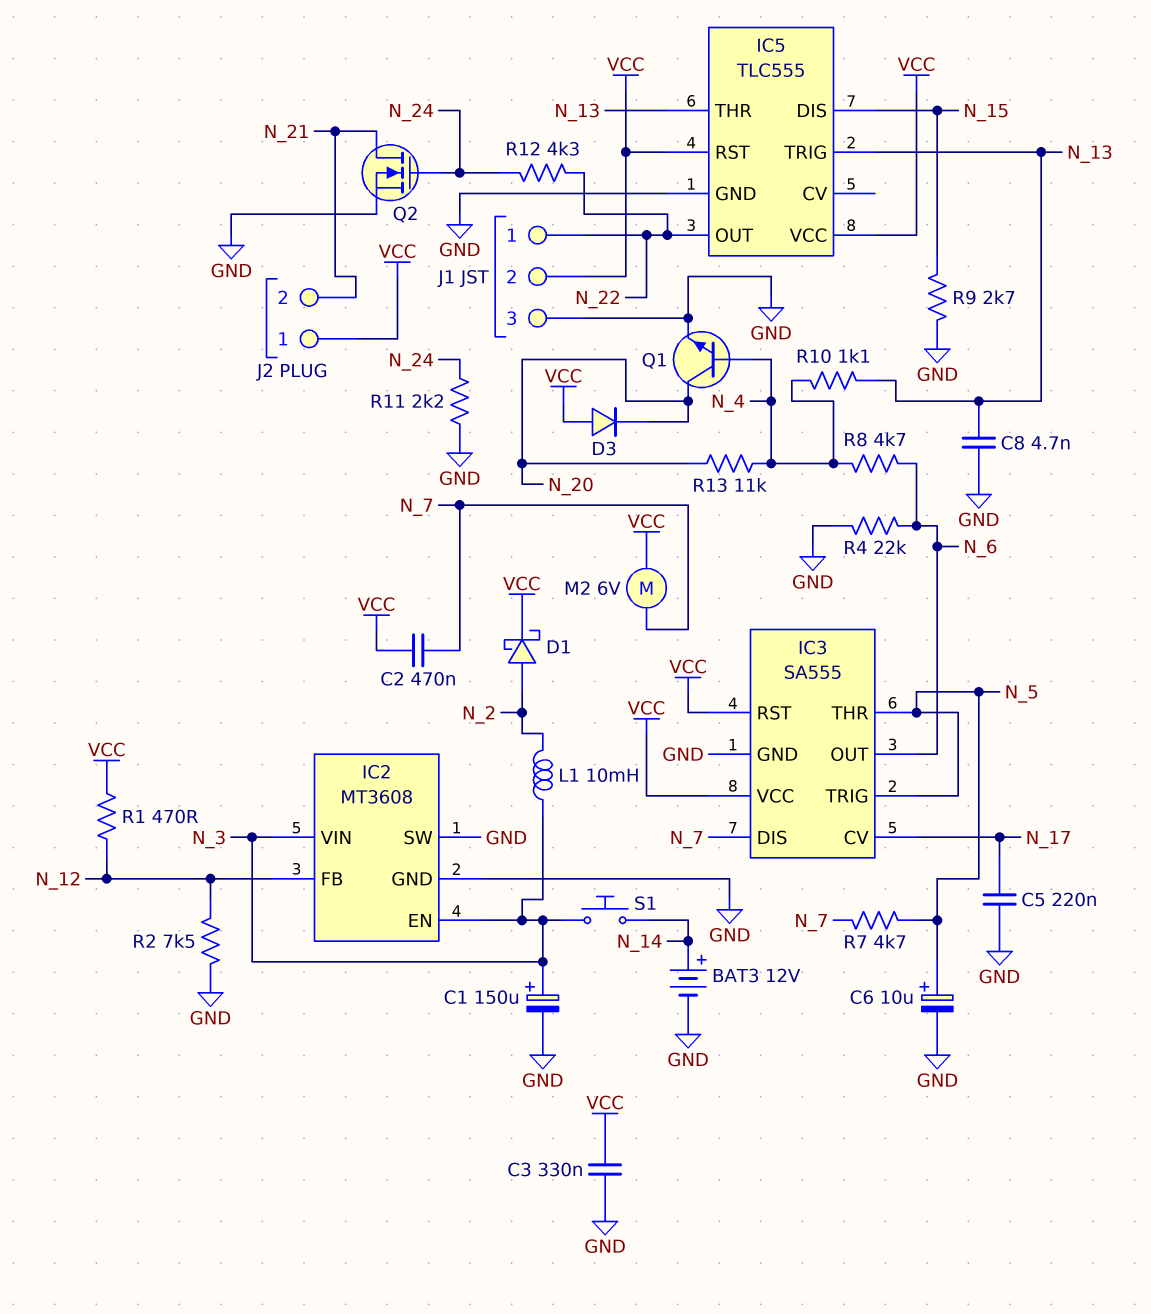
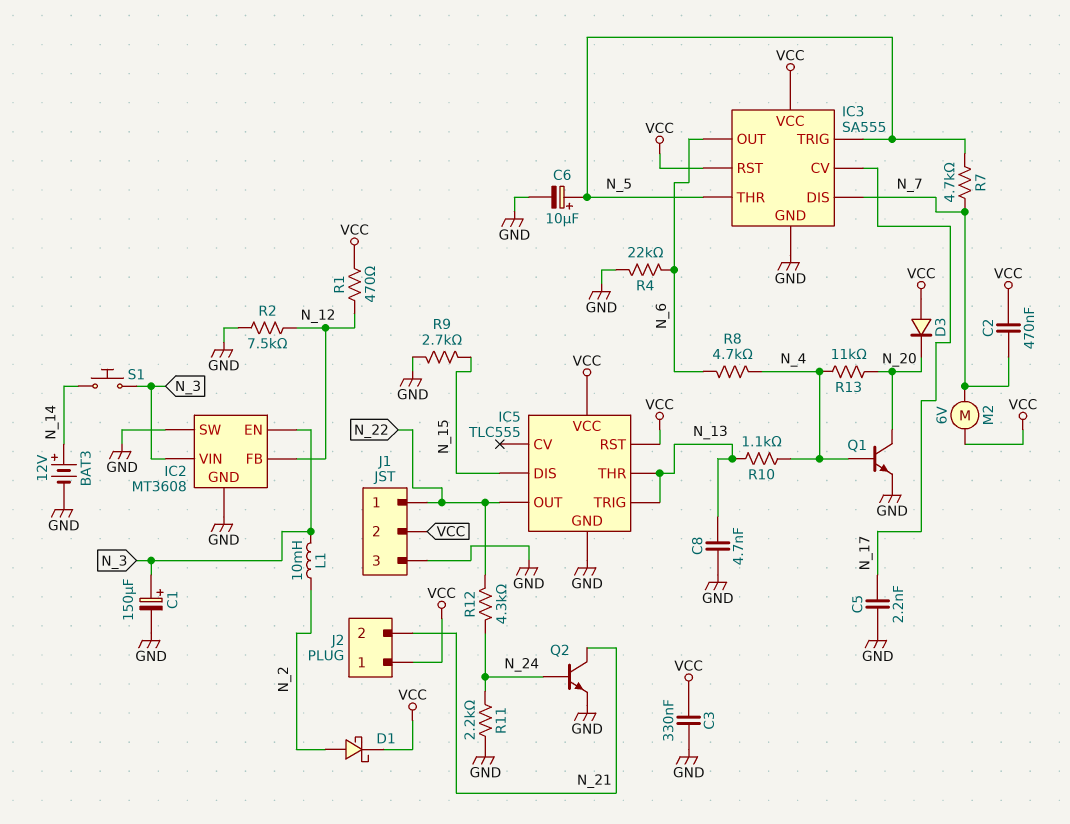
C5: 220nF (GND, N_17) -> 2.2nF (GND, N_17)
Q2: NMOS (G N_24, D N_21, S GND) -> NPN (B N_24, C N_21, E GND)

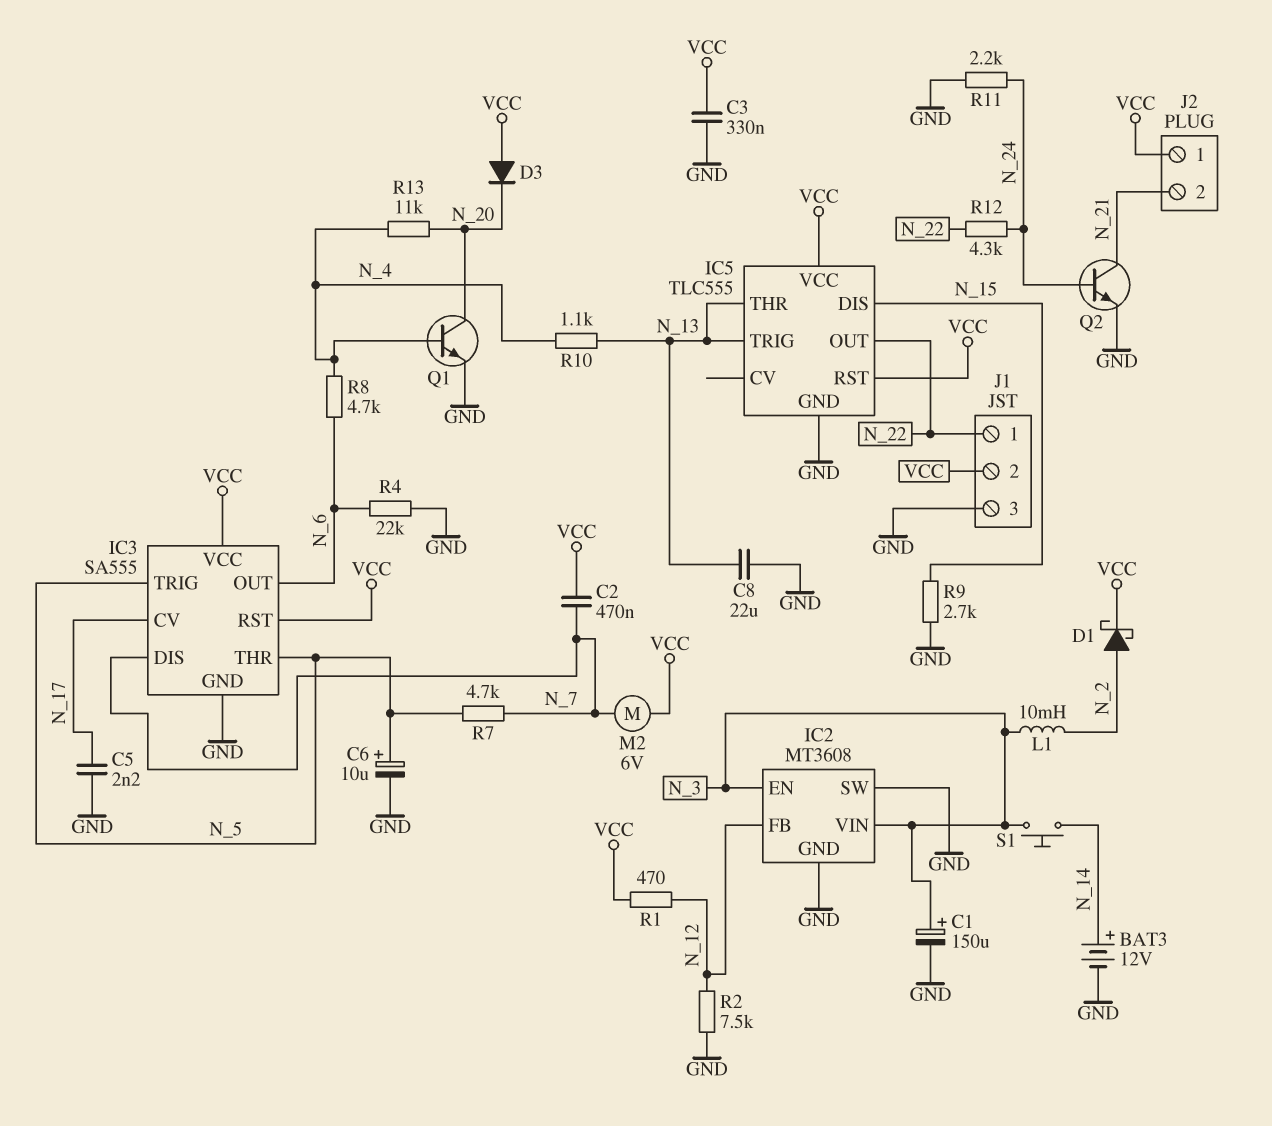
C8: 4.7nF (GND, N_13) -> 22uF (GND, N_13)

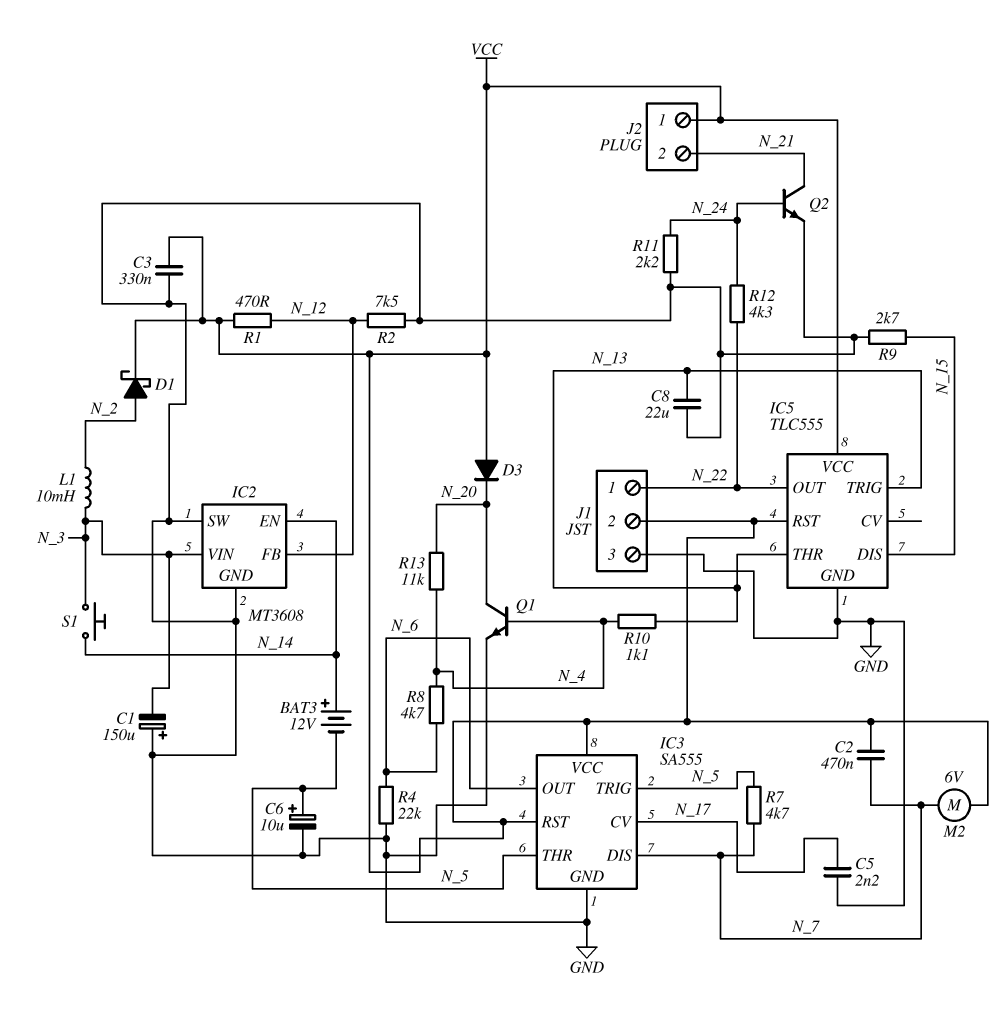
BAT3: 12V (plus N_14, minus GND) -> 12V (plus N_14, minus N_5)
C1: 150uF (plus N_3, minus GND) -> 150uF (plus GND, minus N_3)
IC2 pin EN: N_3 -> N_14

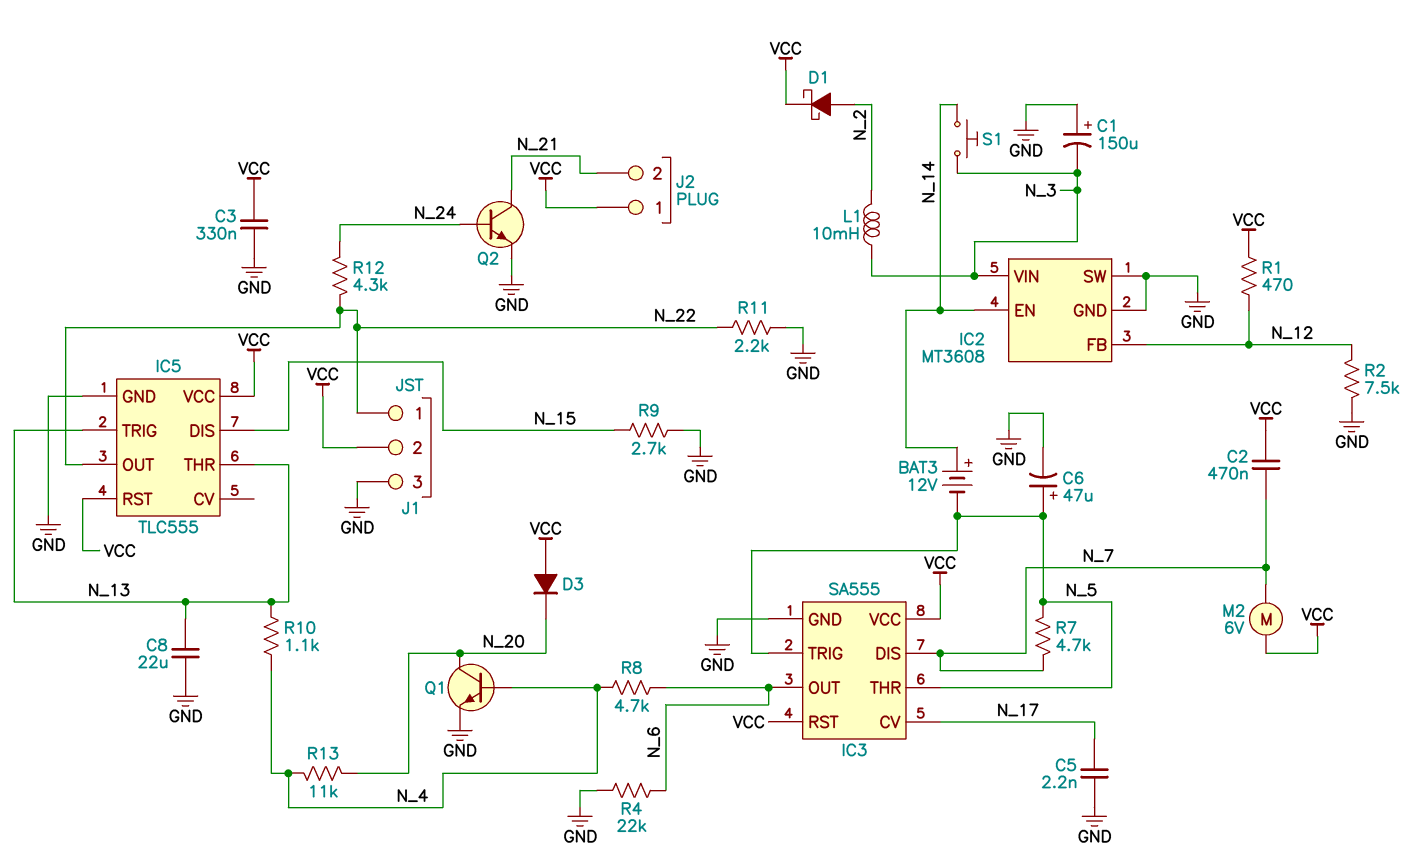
C6: 10uF (plus N_5, minus GND) -> 47uF (plus N_5, minus GND)
R11: 2.2k (GND, N_24) -> 2.2k (GND, N_22)

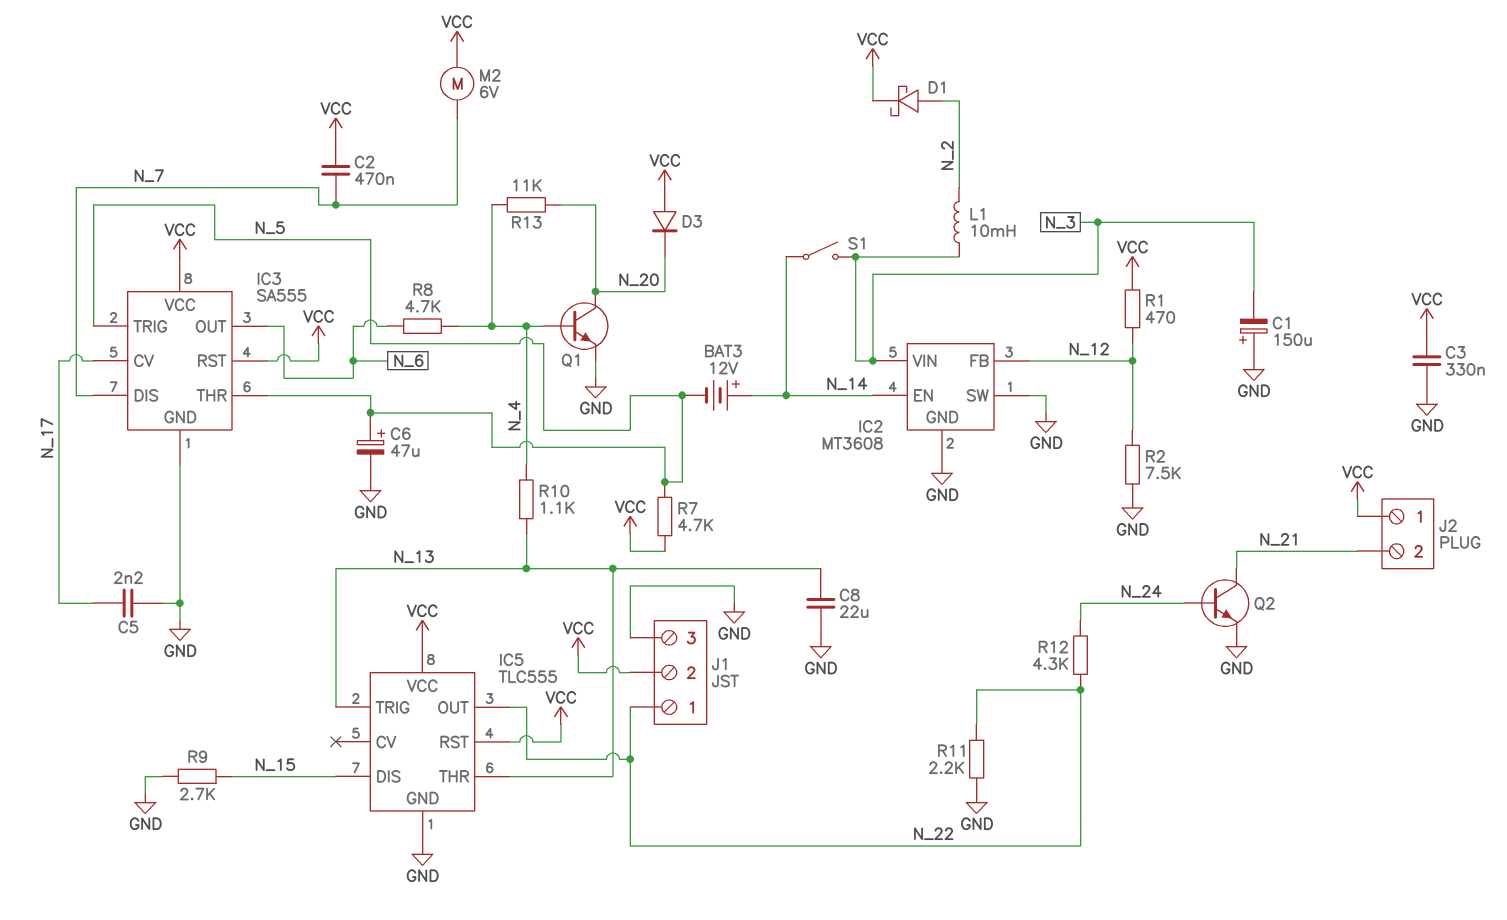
R4: 22k (GND, N_6) -> none
R7: 4.7k (N_5, N_7) -> 4.7k (N_5, VCC)
S1: button (N_3, N_14) -> switch (N_3, N_14)

